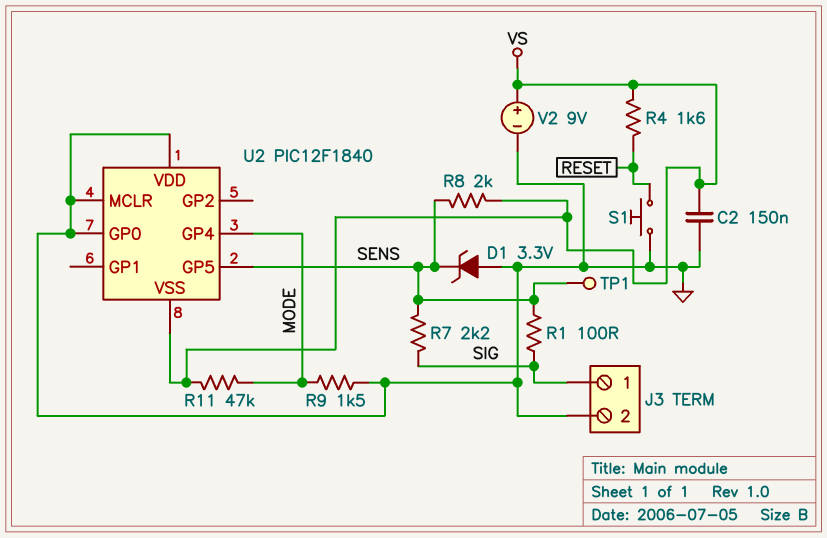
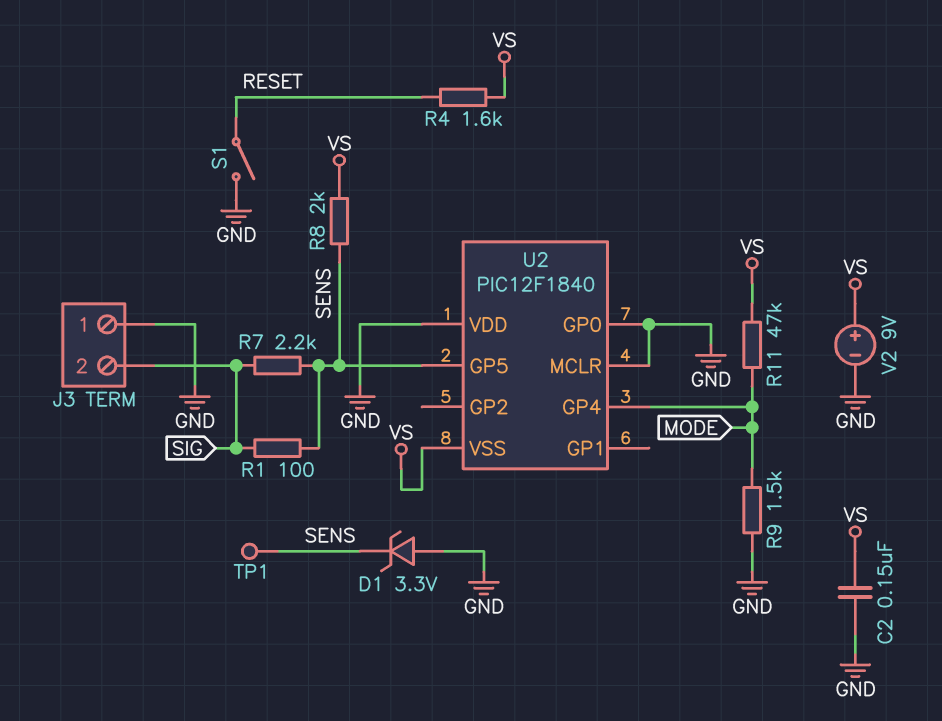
J3 pin 1: SIG -> GND
J3 pin 2: GND -> SIG
S1: button (GND, RESET) -> switch (GND, RESET)

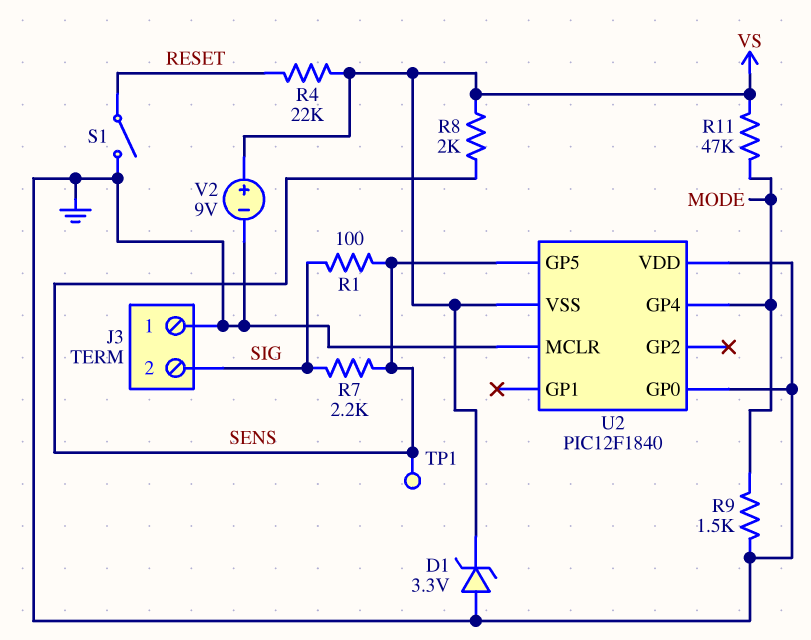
C2: 150nF (GND, VS) -> none
D1: zener 3.3V (A GND, K SENS) -> zener 3.3V (A GND, K VS)
R4: 1.6k (RESET, VS) -> 22k (RESET, VS)

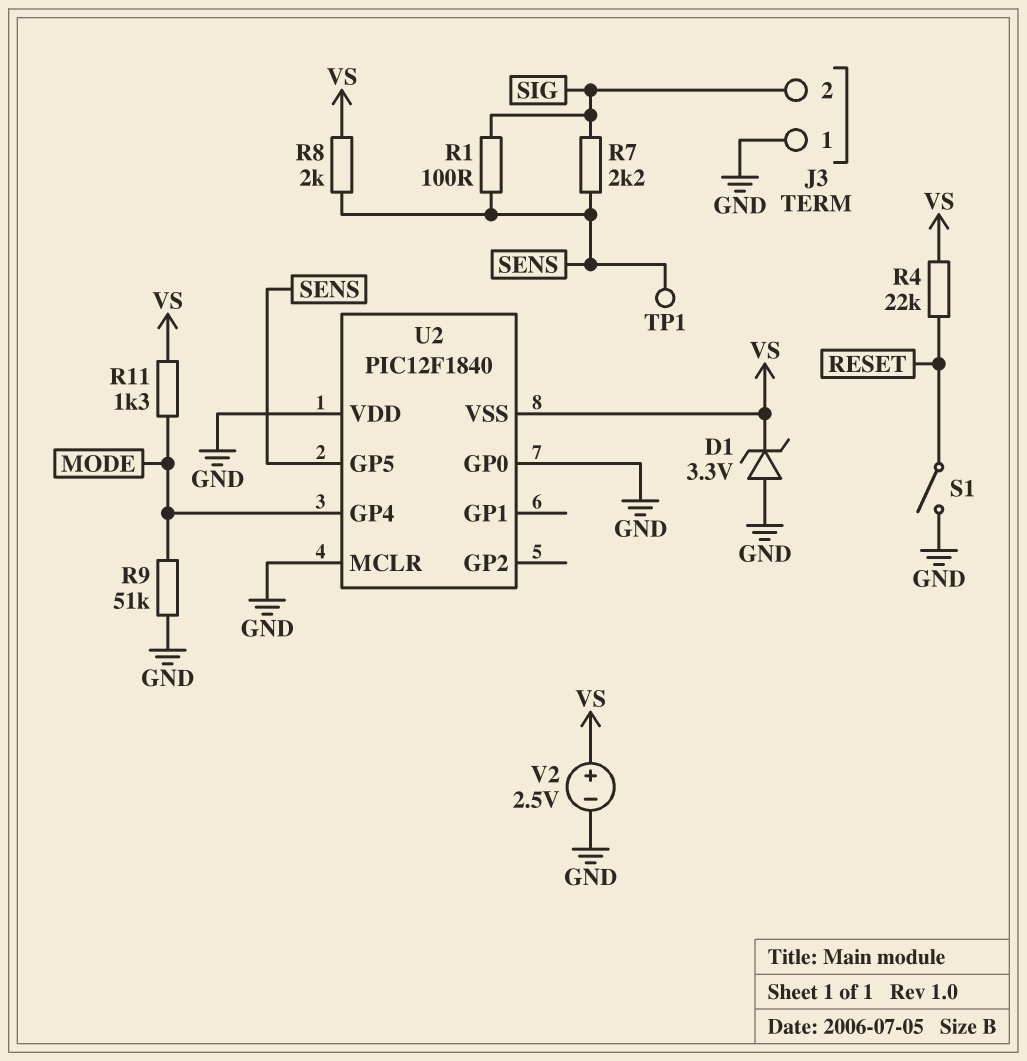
R9: 1.5k (GND, MODE) -> 51k (GND, MODE)
R11: 47k (MODE, VS) -> 1.3k (MODE, VS)
V2: 9V (plus VS, minus GND) -> 2.5V (plus VS, minus GND)

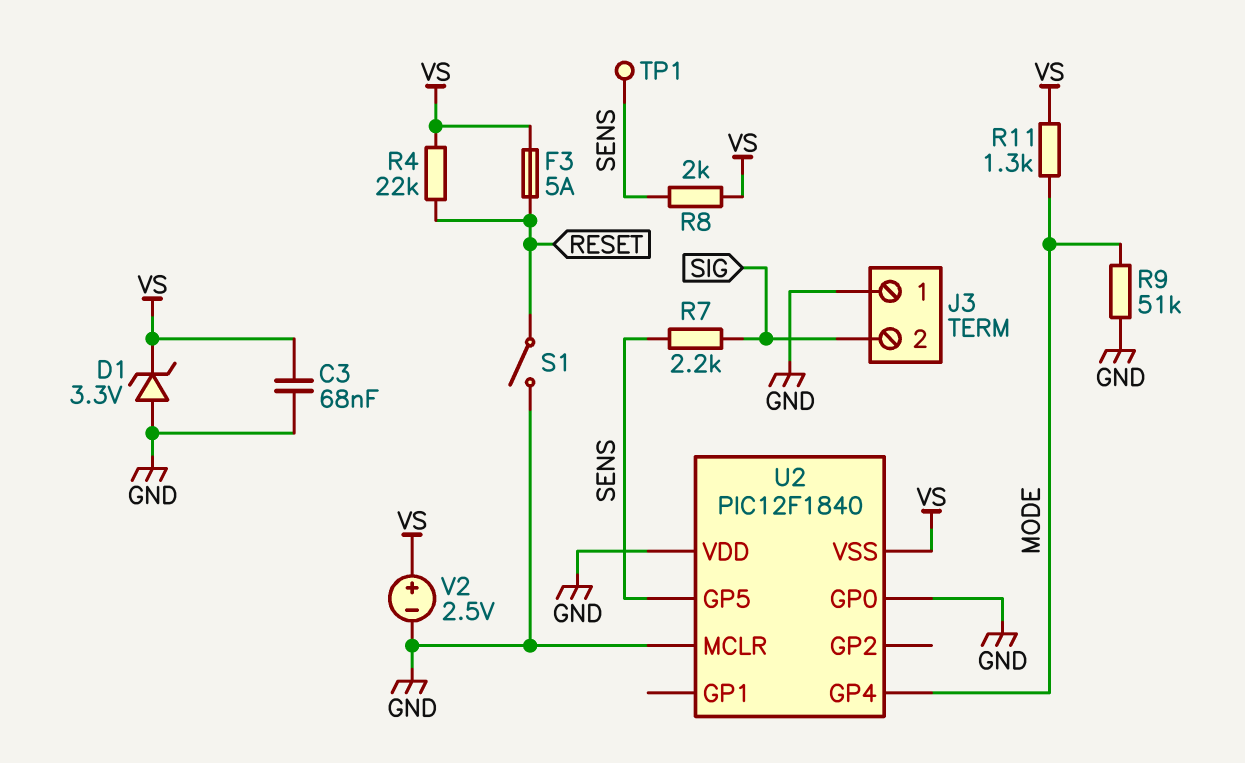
C3: none -> 68nF (GND, VS)
F3: none -> 5A (RESET, VS)
R1: 100 (SENS, SIG) -> none

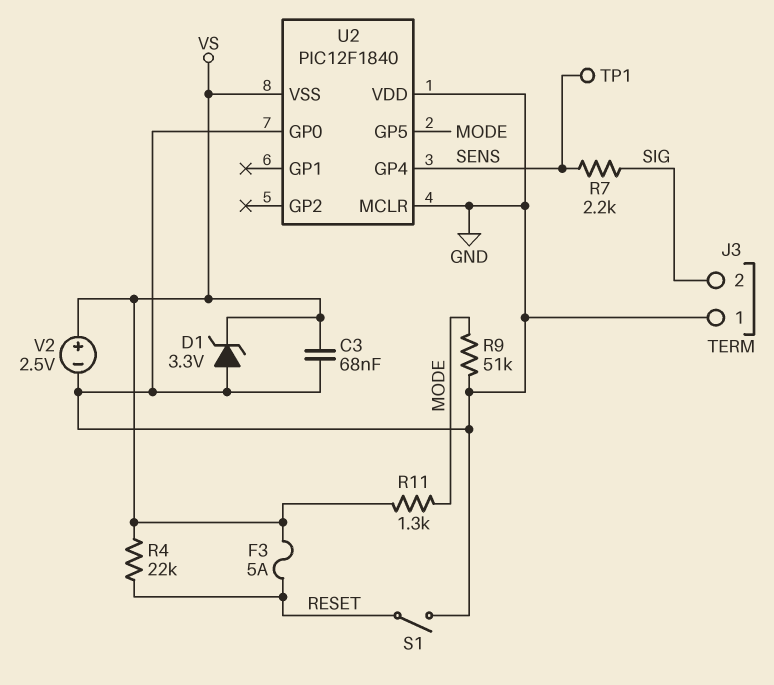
R8: 2k (SENS, VS) -> none
U2 pin GP4: MODE -> SENS
U2 pin GP5: SENS -> MODE

